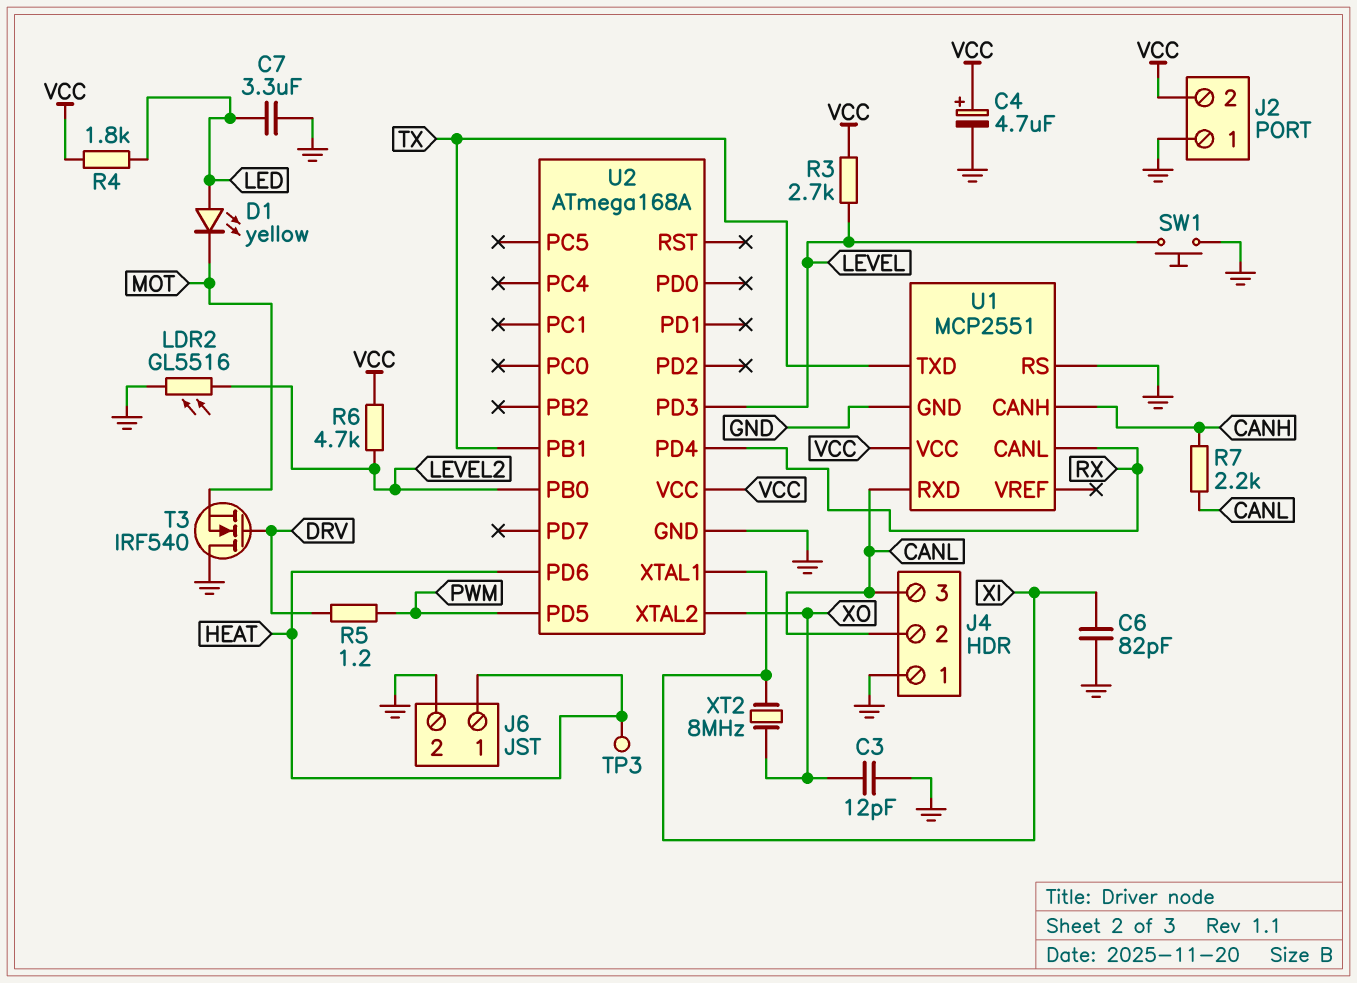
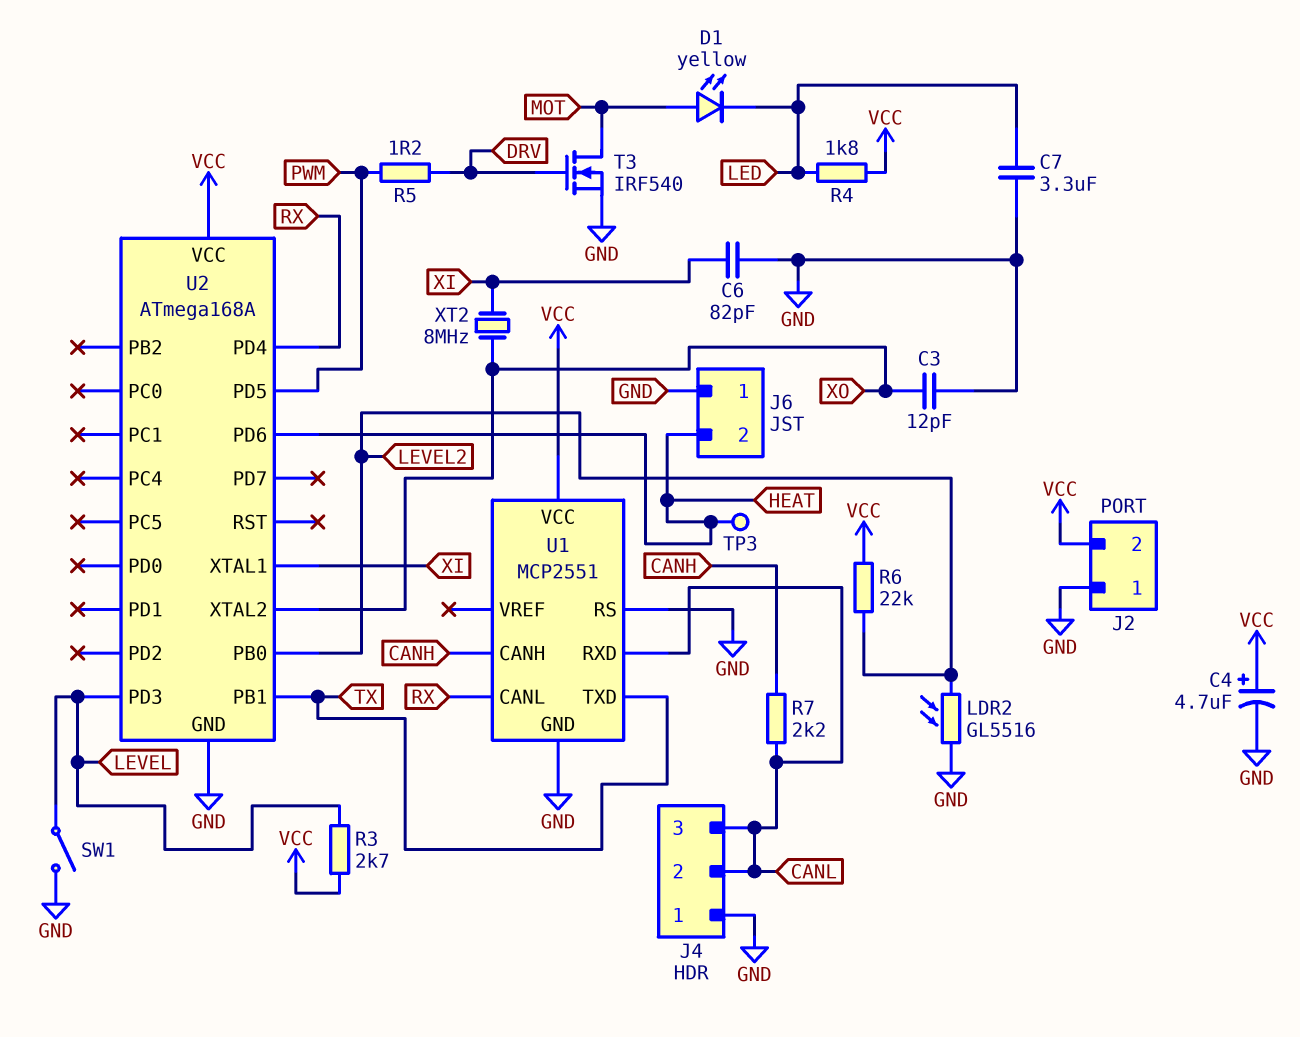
D1: LED yellow (A LED, K MOT) -> LED yellow (A MOT, K LED)
J6 pin 1: HEAT -> GND
J6 pin 2: GND -> HEAT
R6: 4.7k (LEVEL2, VCC) -> 22k (LEVEL2, VCC)
SW1: button (GND, LEVEL) -> switch (GND, LEVEL)
T3: NMOS IRF540 (G DRV, D GND, S MOT) -> NMOS IRF540 (G DRV, D MOT, S GND)

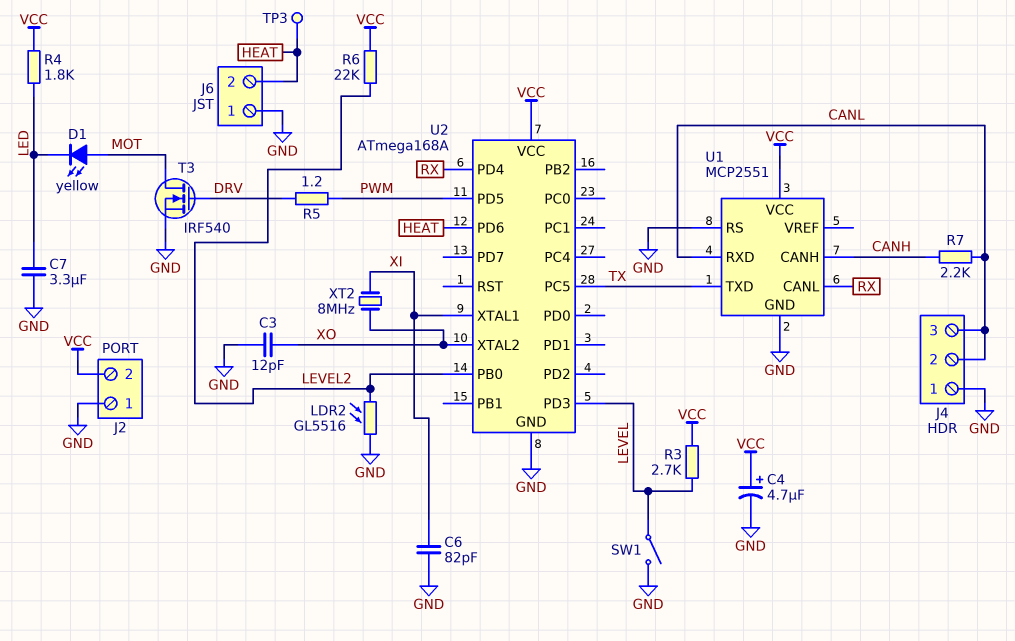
U2 pin PB1: TX -> none
U2 pin PC5: none -> TX

